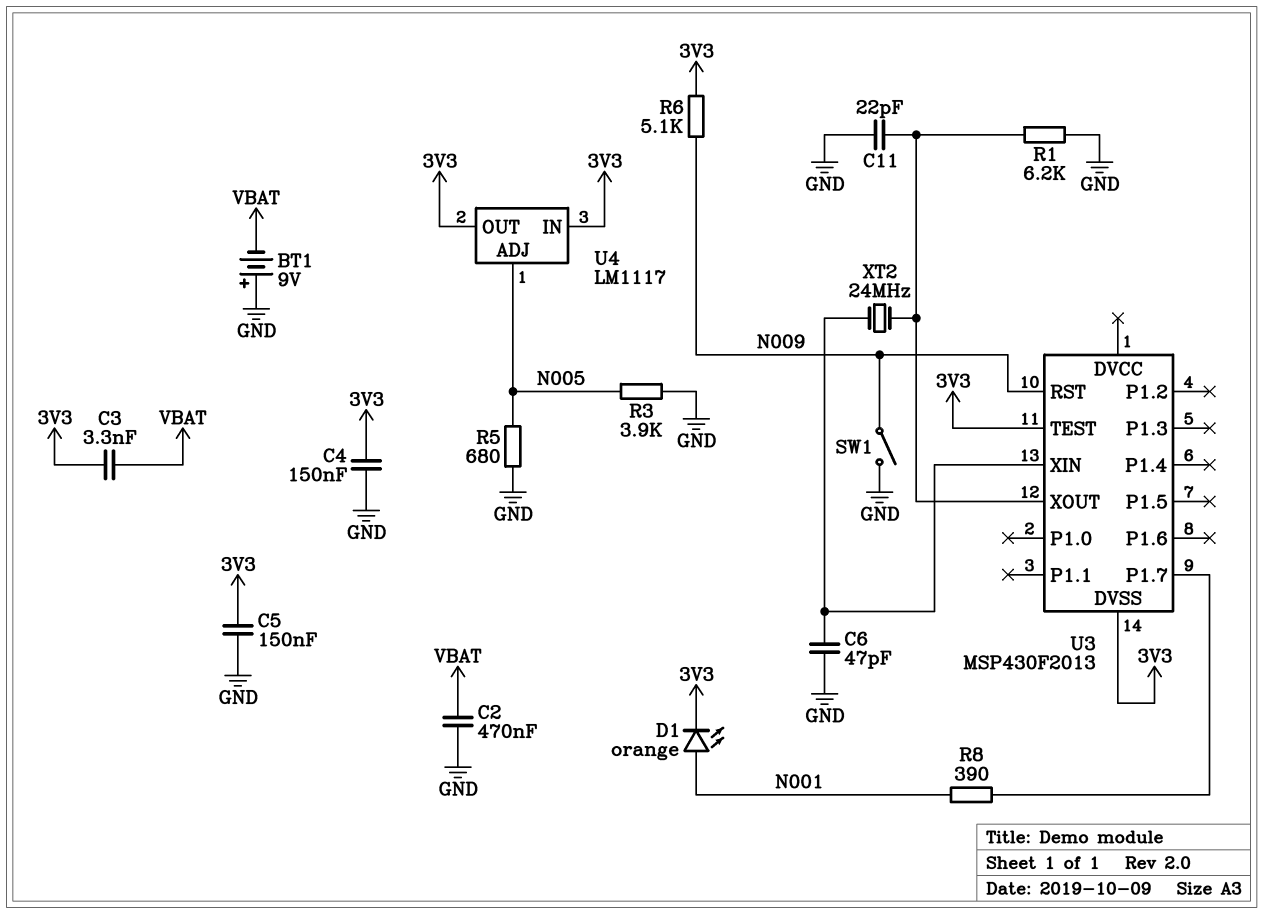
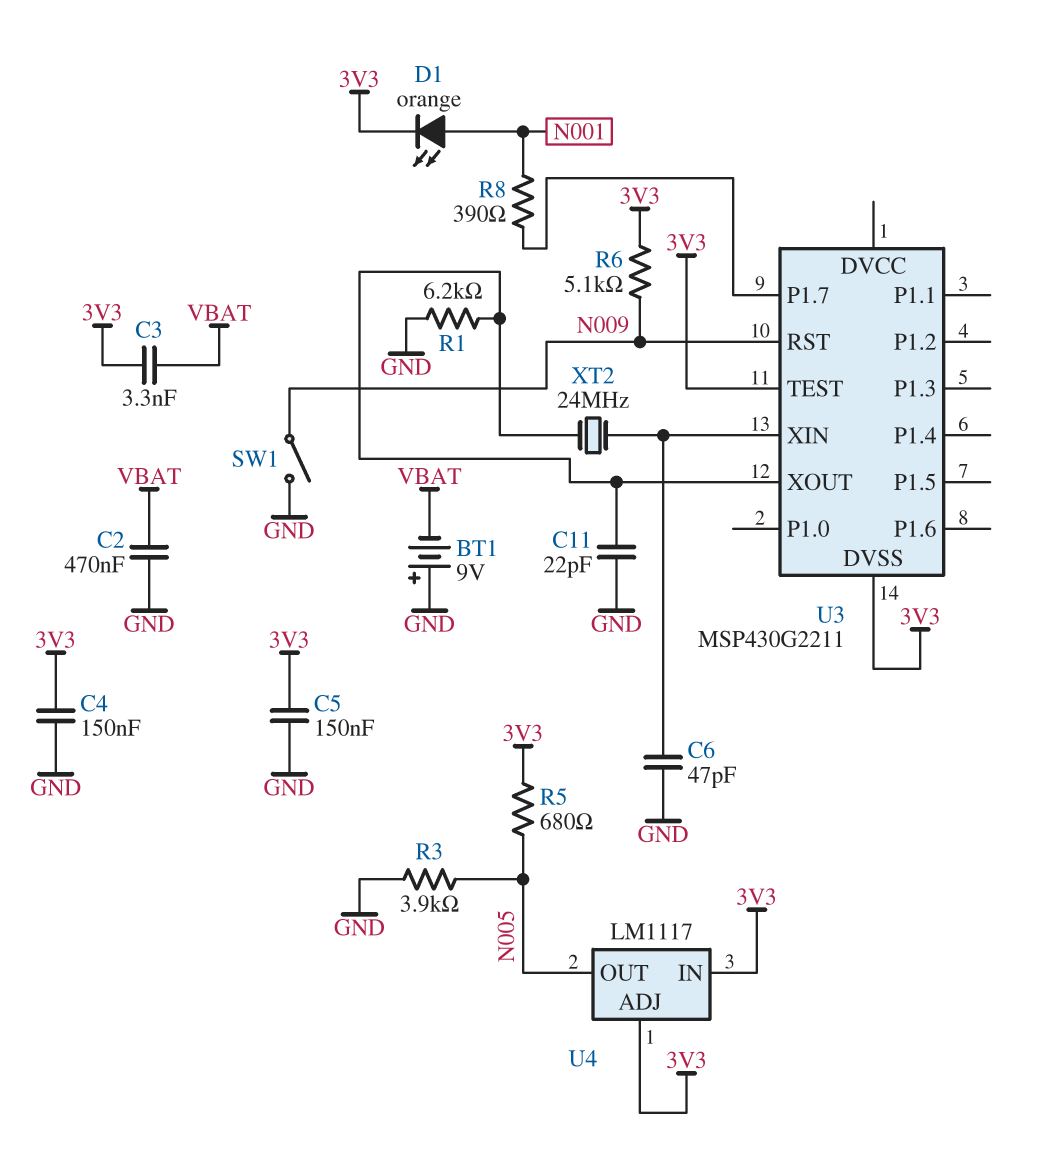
R5: 680 (GND, N005) -> 680 (3V3, N005)
U3: MSP430F2013 -> MSP430G2211
U4 pin ADJ: N005 -> 3V3
U4 pin OUT: 3V3 -> N005

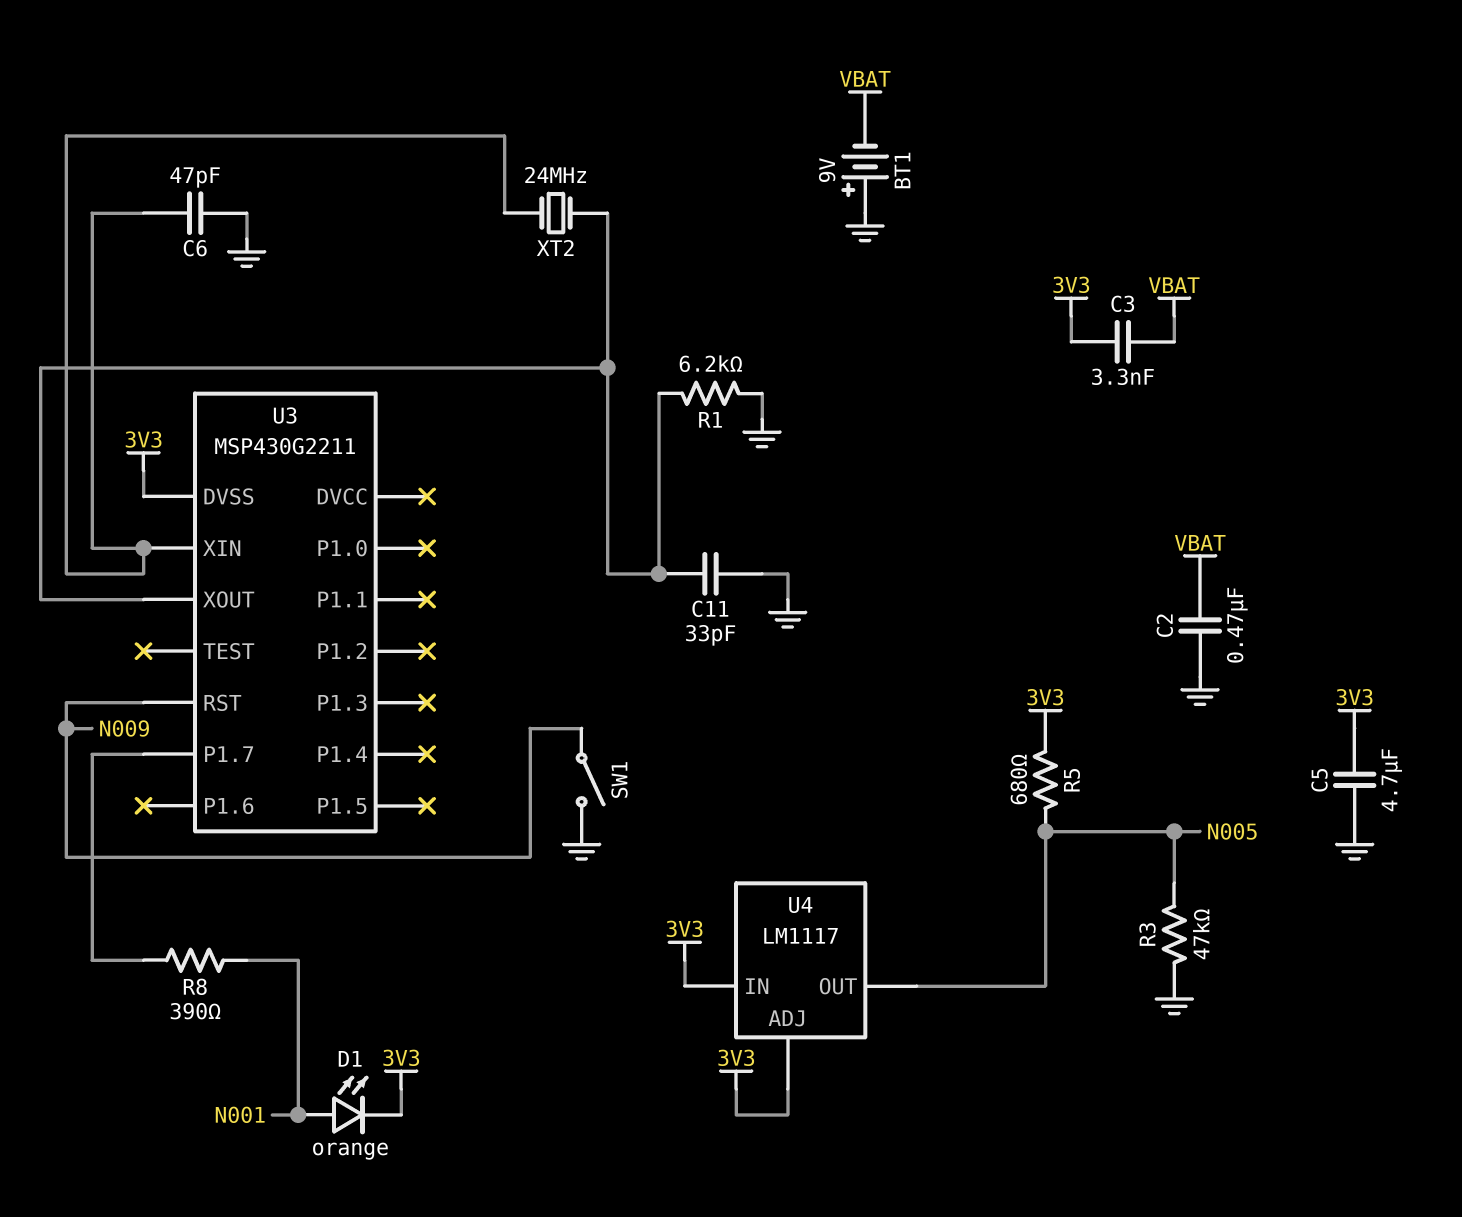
C4: 150nF (3V3, GND) -> none
C5: 150nF (3V3, GND) -> 4.7uF (3V3, GND)
C11: 22pF (GND, U3/XOUT) -> 33pF (GND, U3/XOUT)
R3: 3.9k (GND, N005) -> 47k (GND, N005)
R6: 5.1k (3V3, N009) -> none
U3 pin TEST: 3V3 -> none

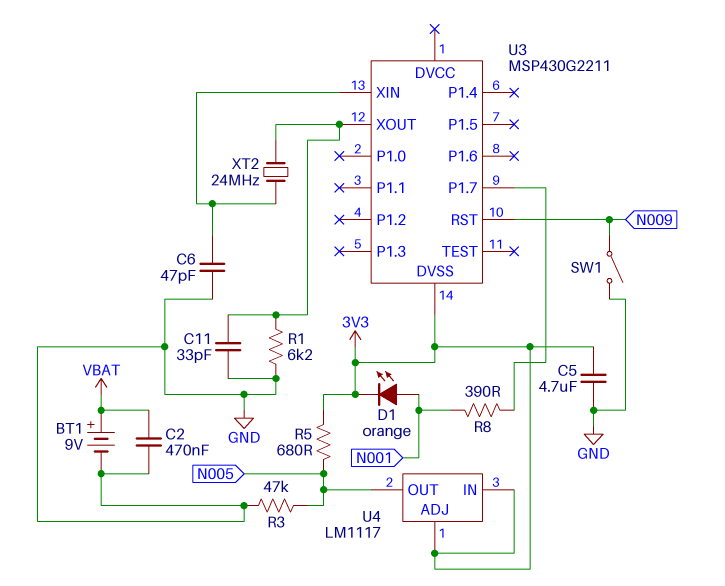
BT1: 9V (plus GND, minus VBAT) -> 9V (plus VBAT, minus GND)
C3: 3.3nF (3V3, VBAT) -> none

